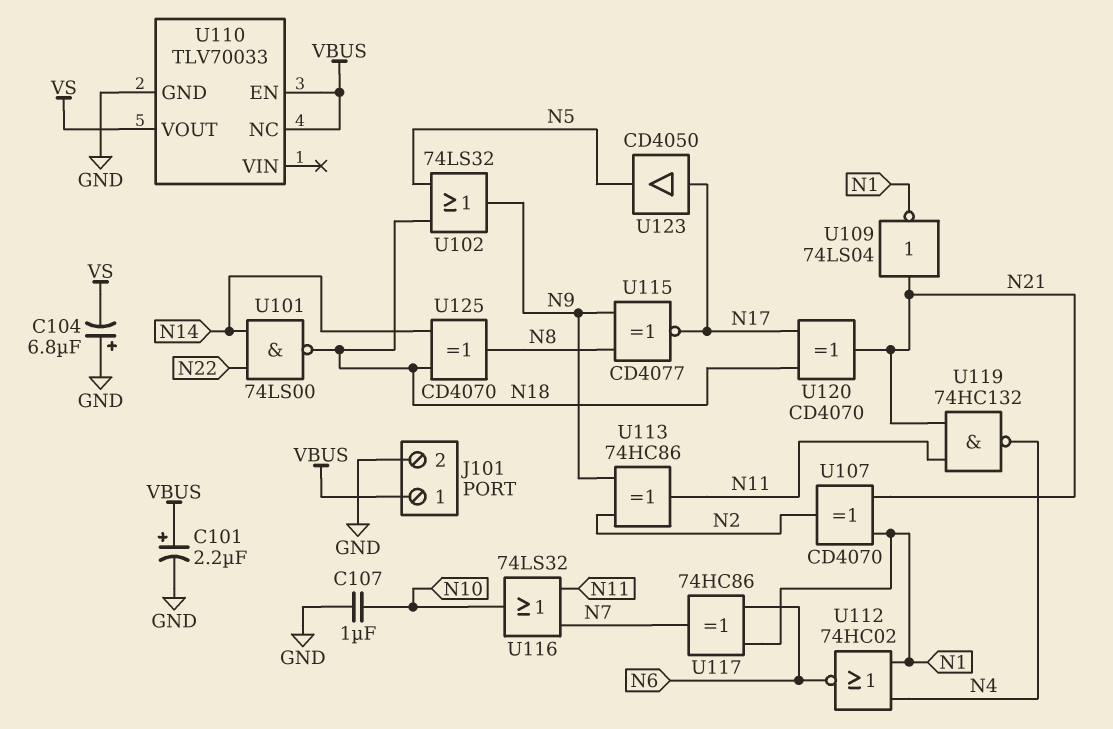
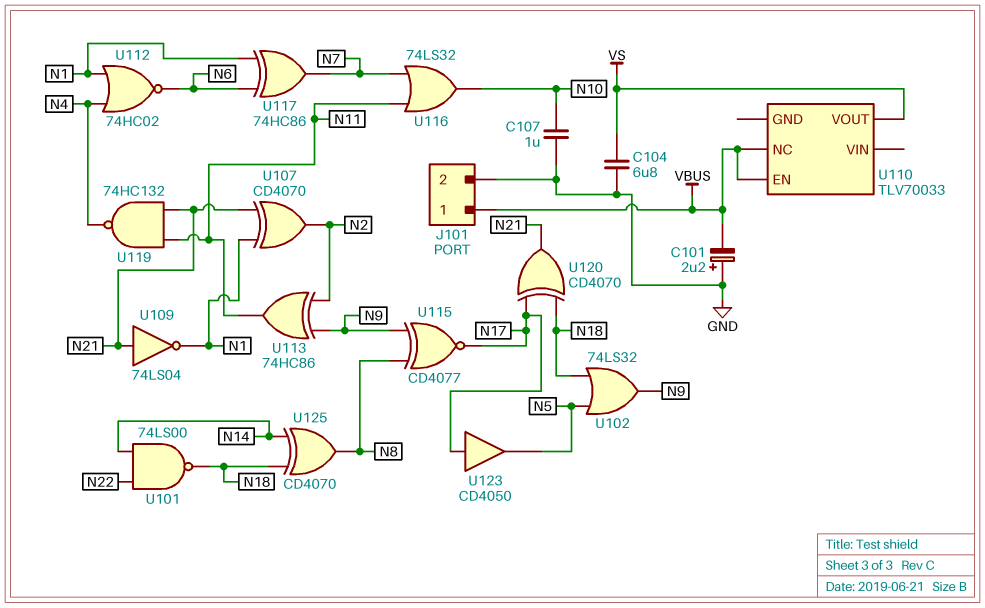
C101: 2.2uF (plus VBUS, minus GND) -> 2.2uF (plus GND, minus VBUS)
C104: 6.8uF (plus GND, minus VS) -> 6.8uF (GND, VS)
U110 pin GND: GND -> none

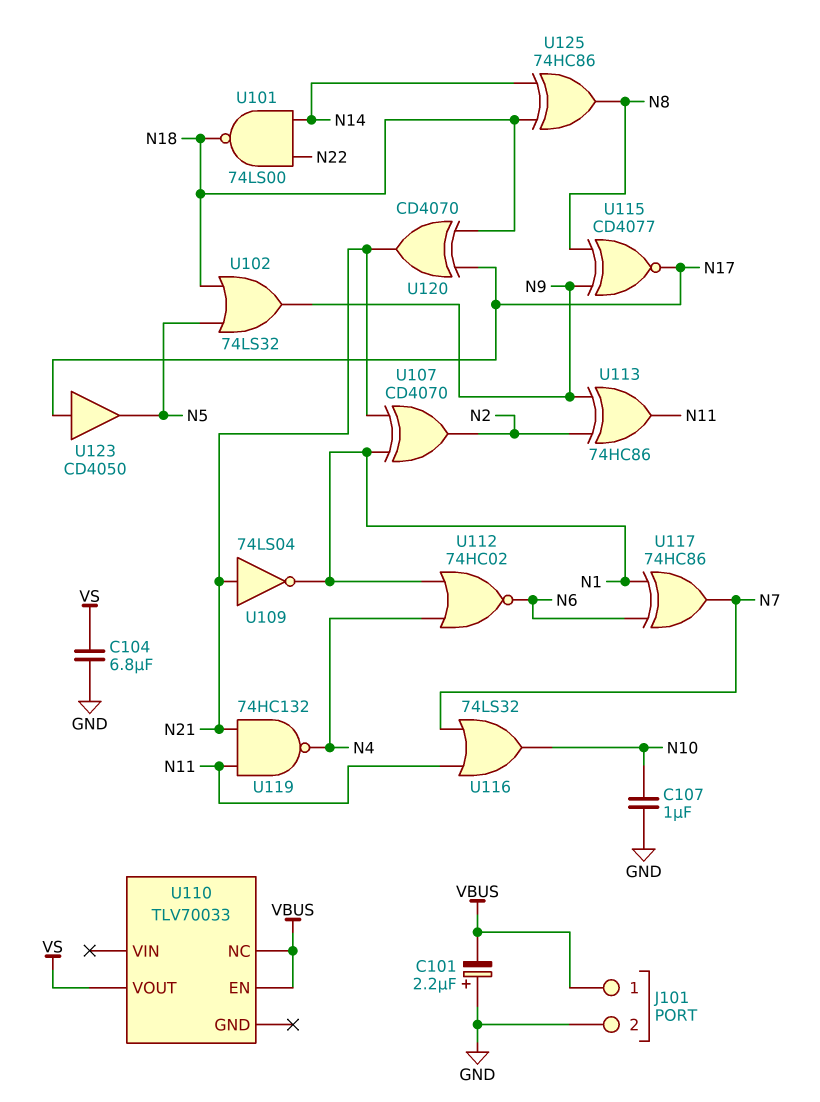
U125: XOR CD4070 (in N14, in N18, out N8) -> XOR 74HC86 (in N14, in N18, out N8)

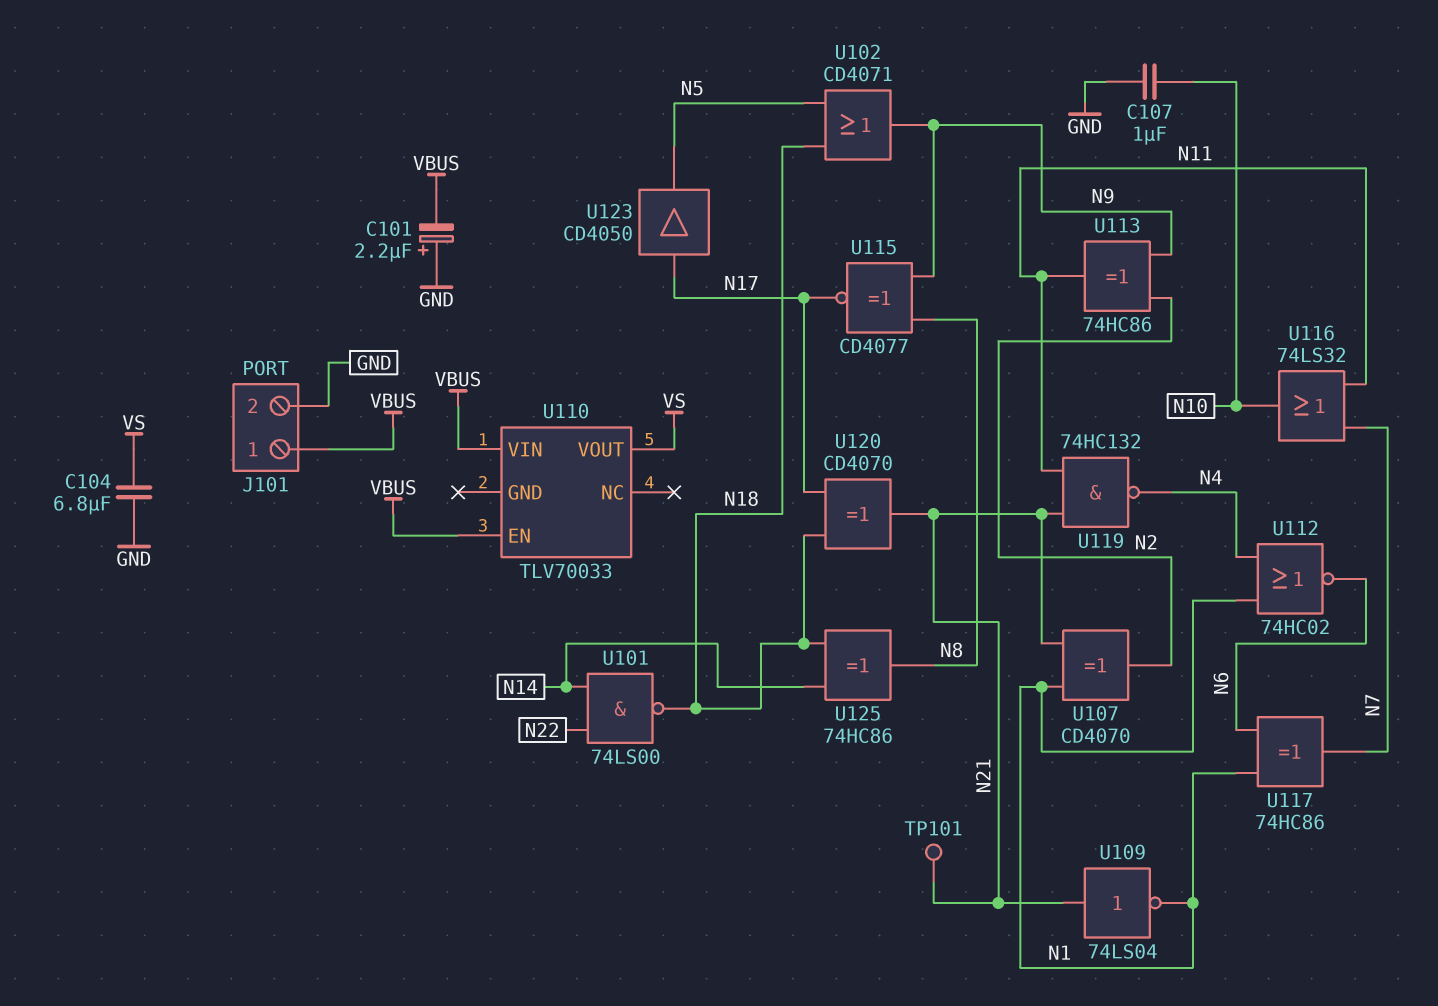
TP101: none -> test point (N21)
U102: OR 74LS32 (in N5, in N18, out N9) -> OR CD4071 (in N5, in N18, out N9)
U110 pin NC: VBUS -> none
U110 pin VIN: none -> VBUS

